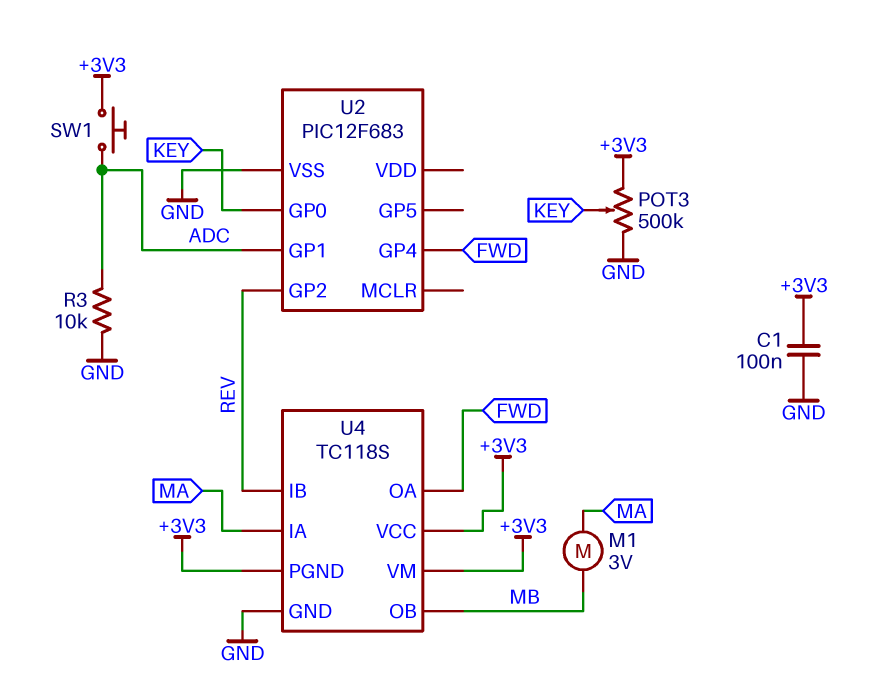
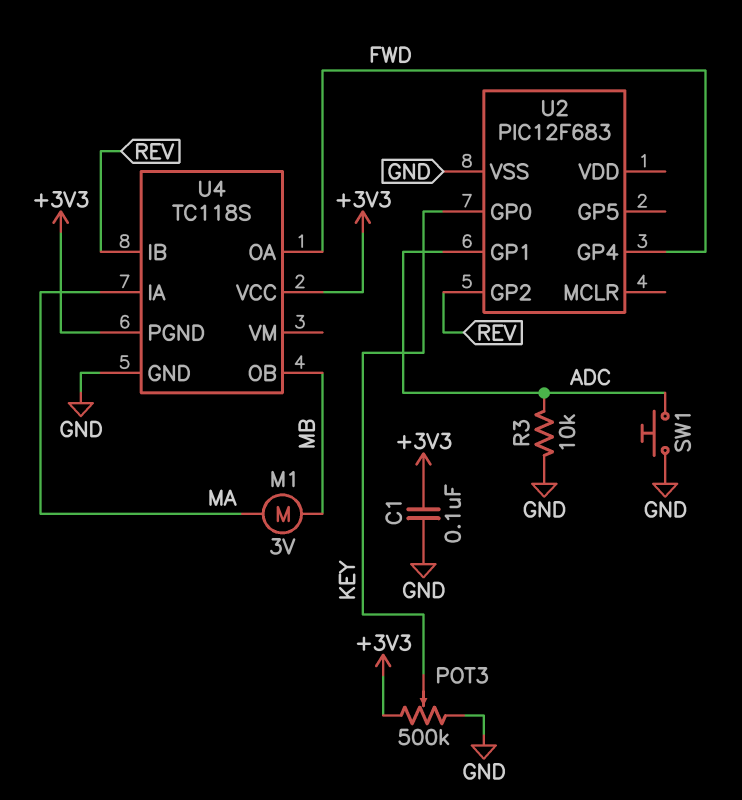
SW1: button (+3V3, ADC) -> button (ADC, GND)
U4 pin VM: +3V3 -> none

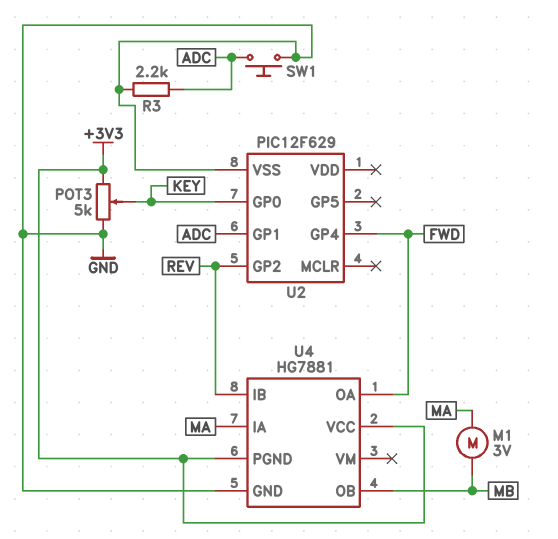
C1: 100nF (+3V3, GND) -> none
POT3: 500k (+3V3, GND, wiper KEY) -> 5k (+3V3, GND, wiper KEY)
R3: 10k (ADC, GND) -> 2.2k (ADC, GND)
U2: PIC12F683 -> PIC12F629
U4: TC118S -> HG7881

